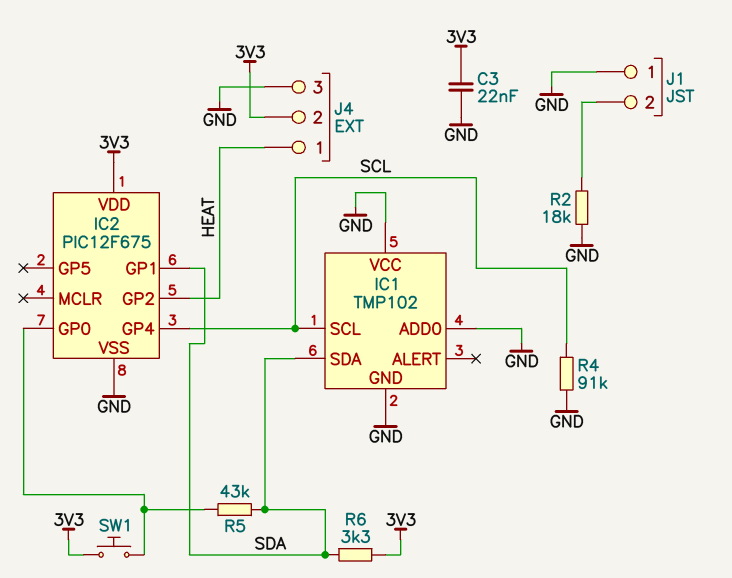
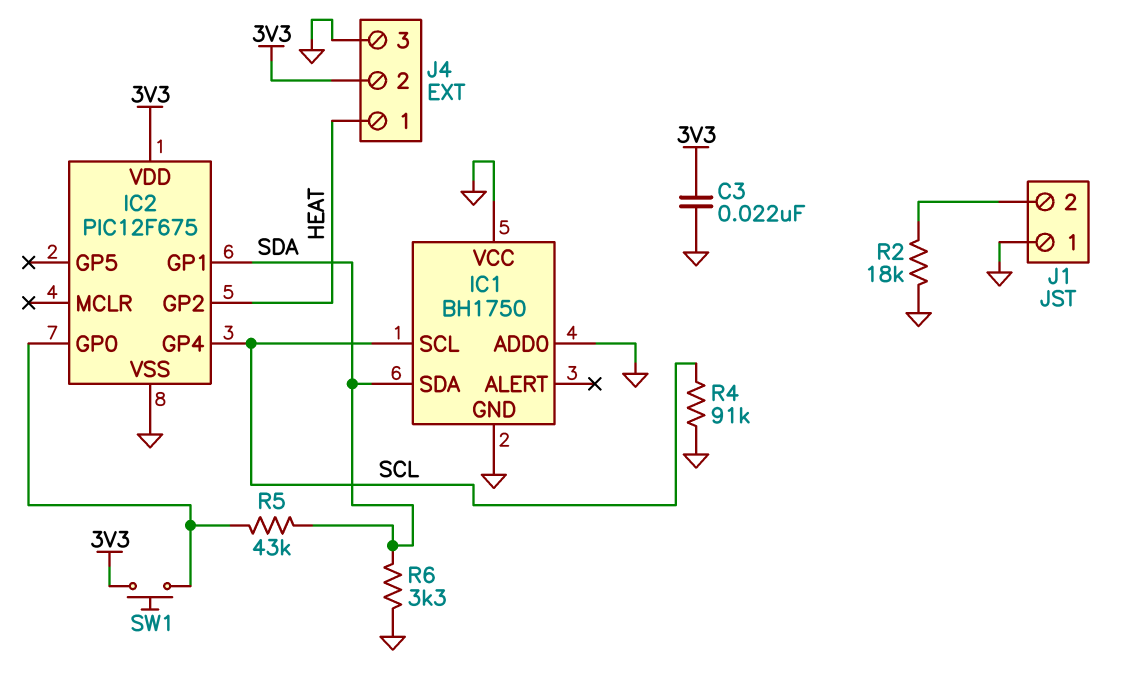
IC1: TMP102 -> BH1750
R6: 3.3k (3V3, SDA) -> 3.3k (GND, SDA)

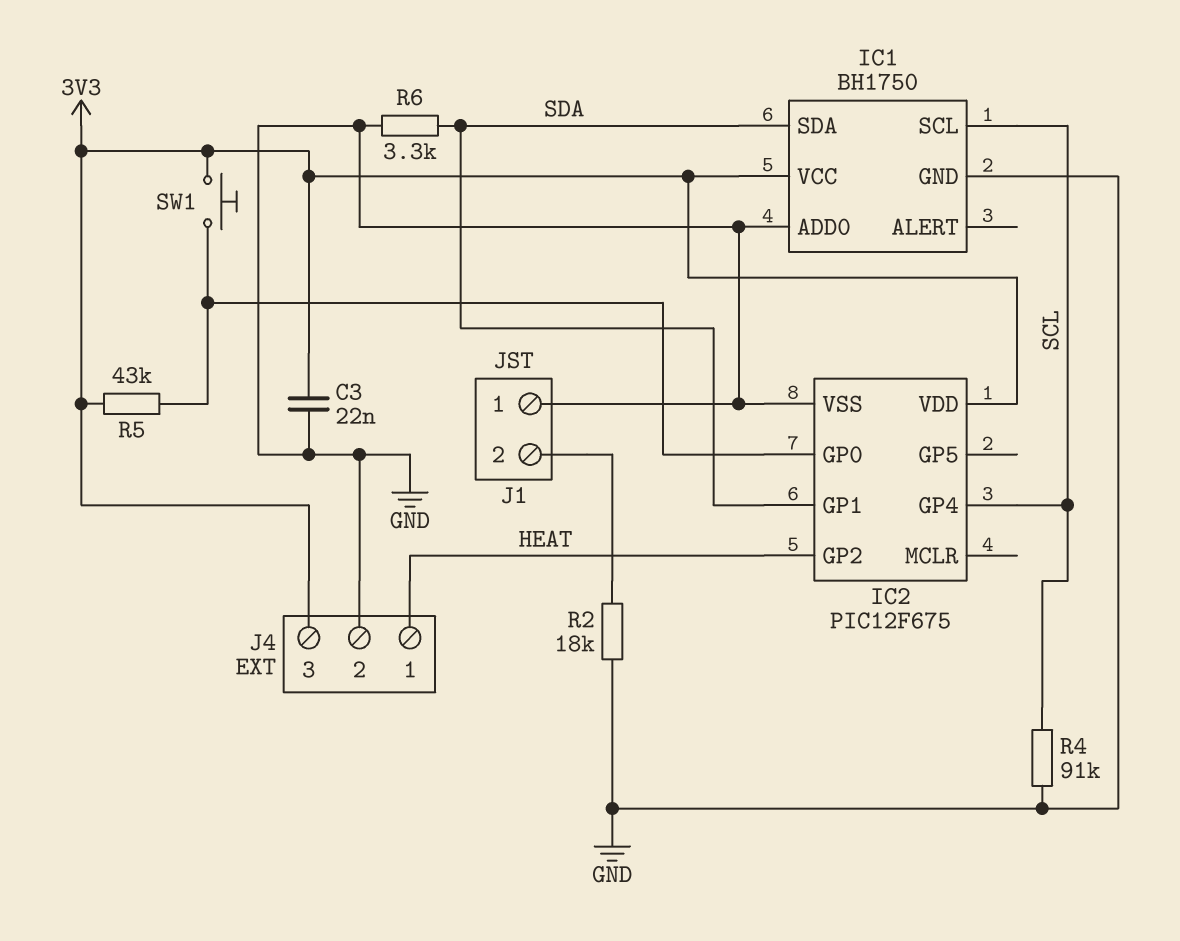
IC1 pin VCC: GND -> 3V3
J4 pin 2: 3V3 -> GND
J4 pin 3: GND -> 3V3
R5: 43k (IC2/GP0, SDA) -> 43k (3V3, IC2/GP0)

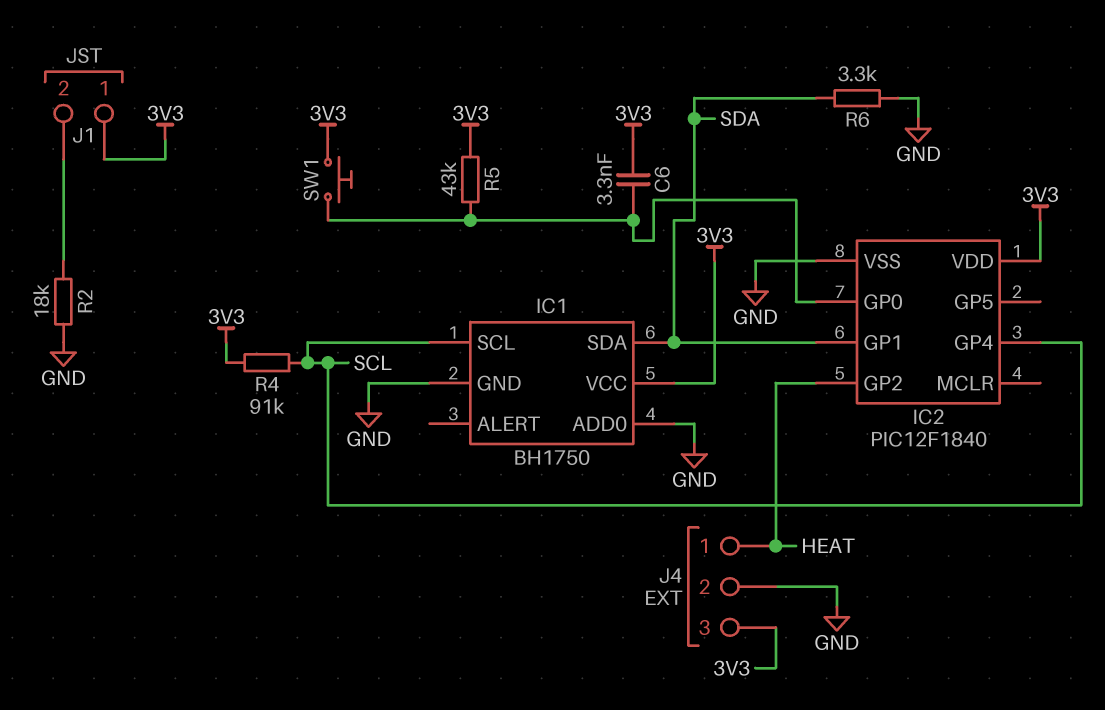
C3: 22nF (3V3, GND) -> none
C6: none -> 3.3nF (3V3, IC2/GP0)
IC2: PIC12F675 -> PIC12F1840
J1 pin 1: GND -> 3V3
R4: 91k (GND, SCL) -> 91k (3V3, SCL)

